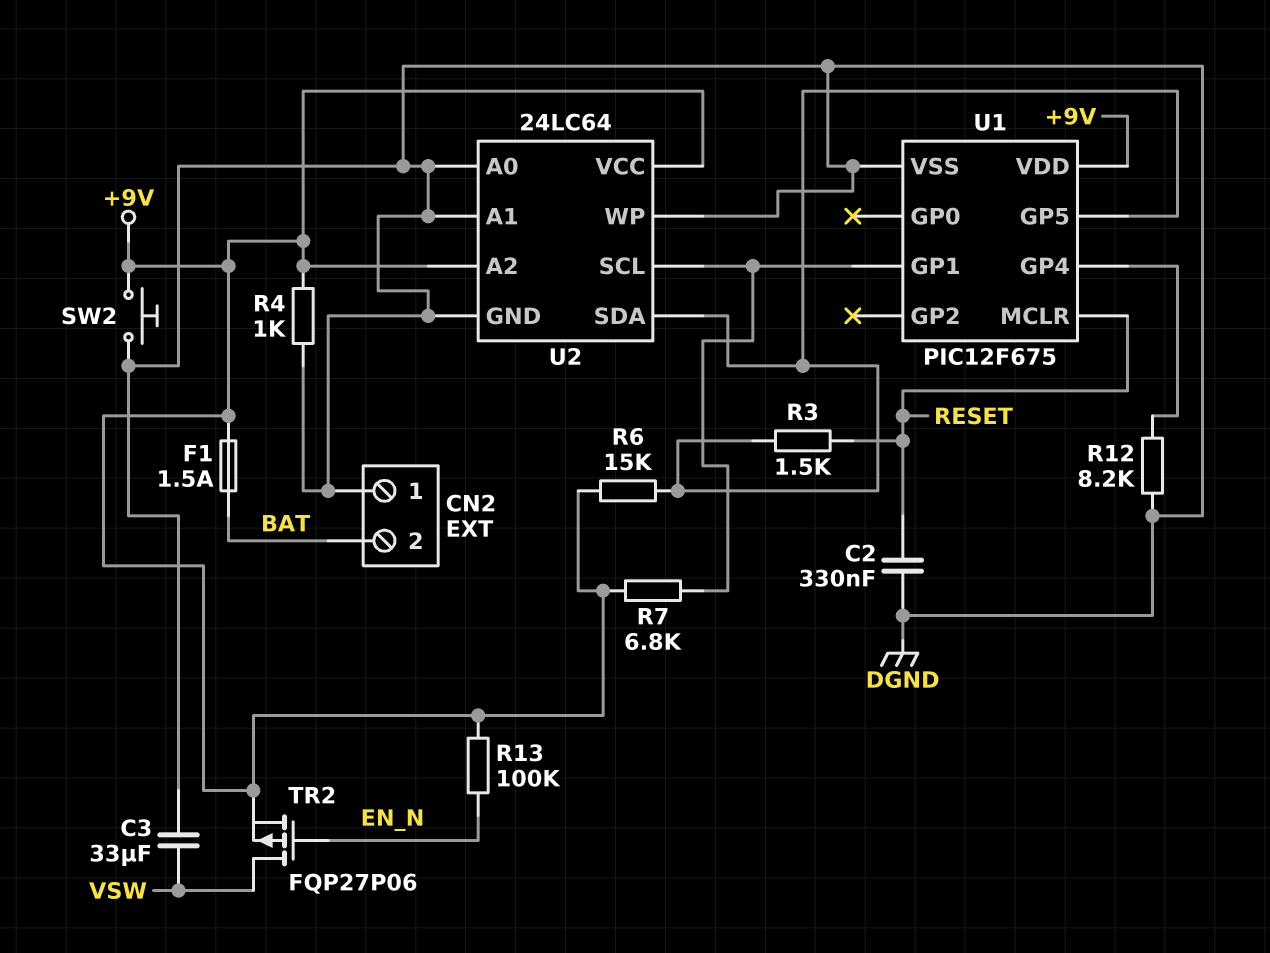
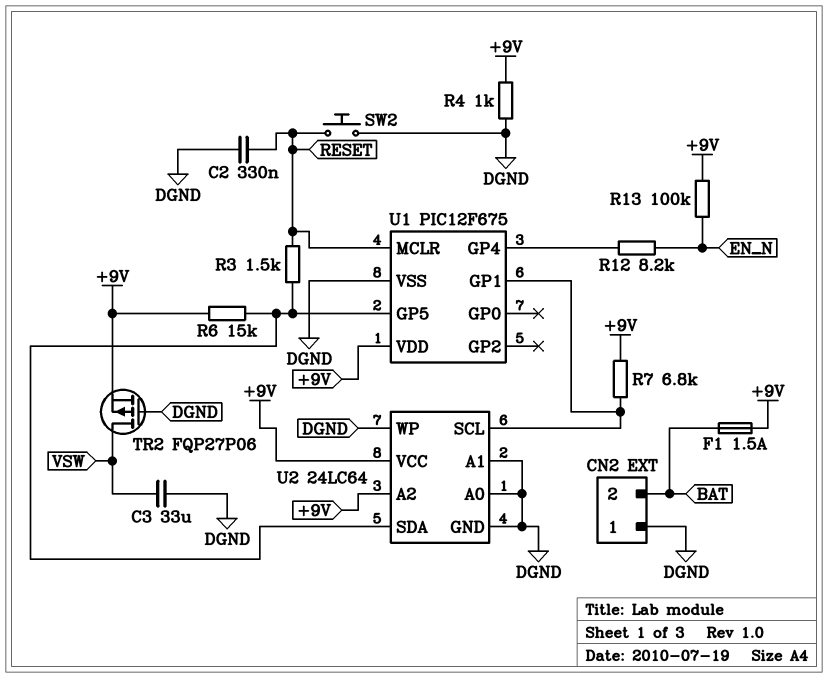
R12: 8.2k (DGND, U1/GP4) -> 8.2k (EN_N, U1/GP4)
SW2: button (+9V, DGND) -> button (DGND, RESET)
TR2: PMOS FQP27P06 (G EN_N, D VSW, S +9V) -> PMOS FQP27P06 (G DGND, D VSW, S +9V)

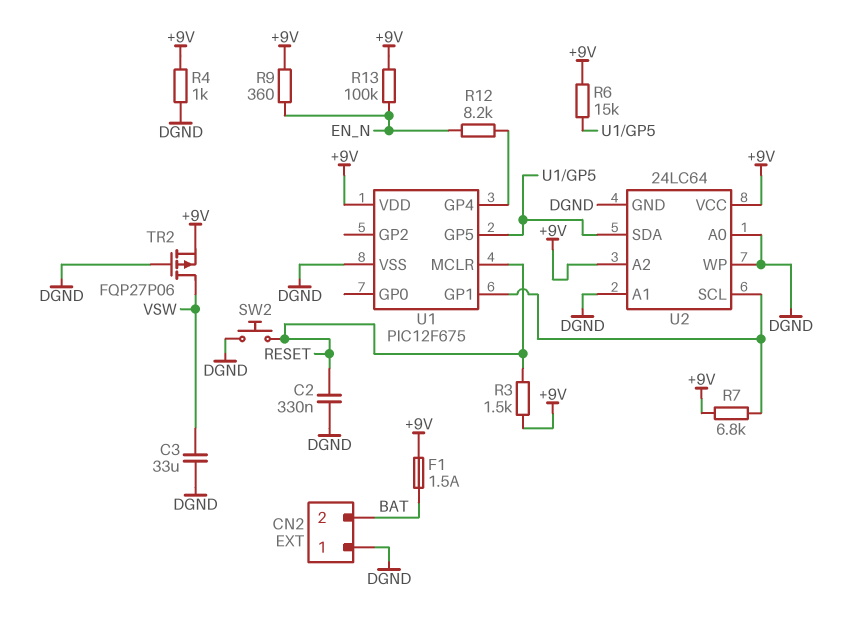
R3: 1.5k (RESET, U1/GP5) -> 1.5k (+9V, RESET)
R9: none -> 360 (+9V, EN_N)

